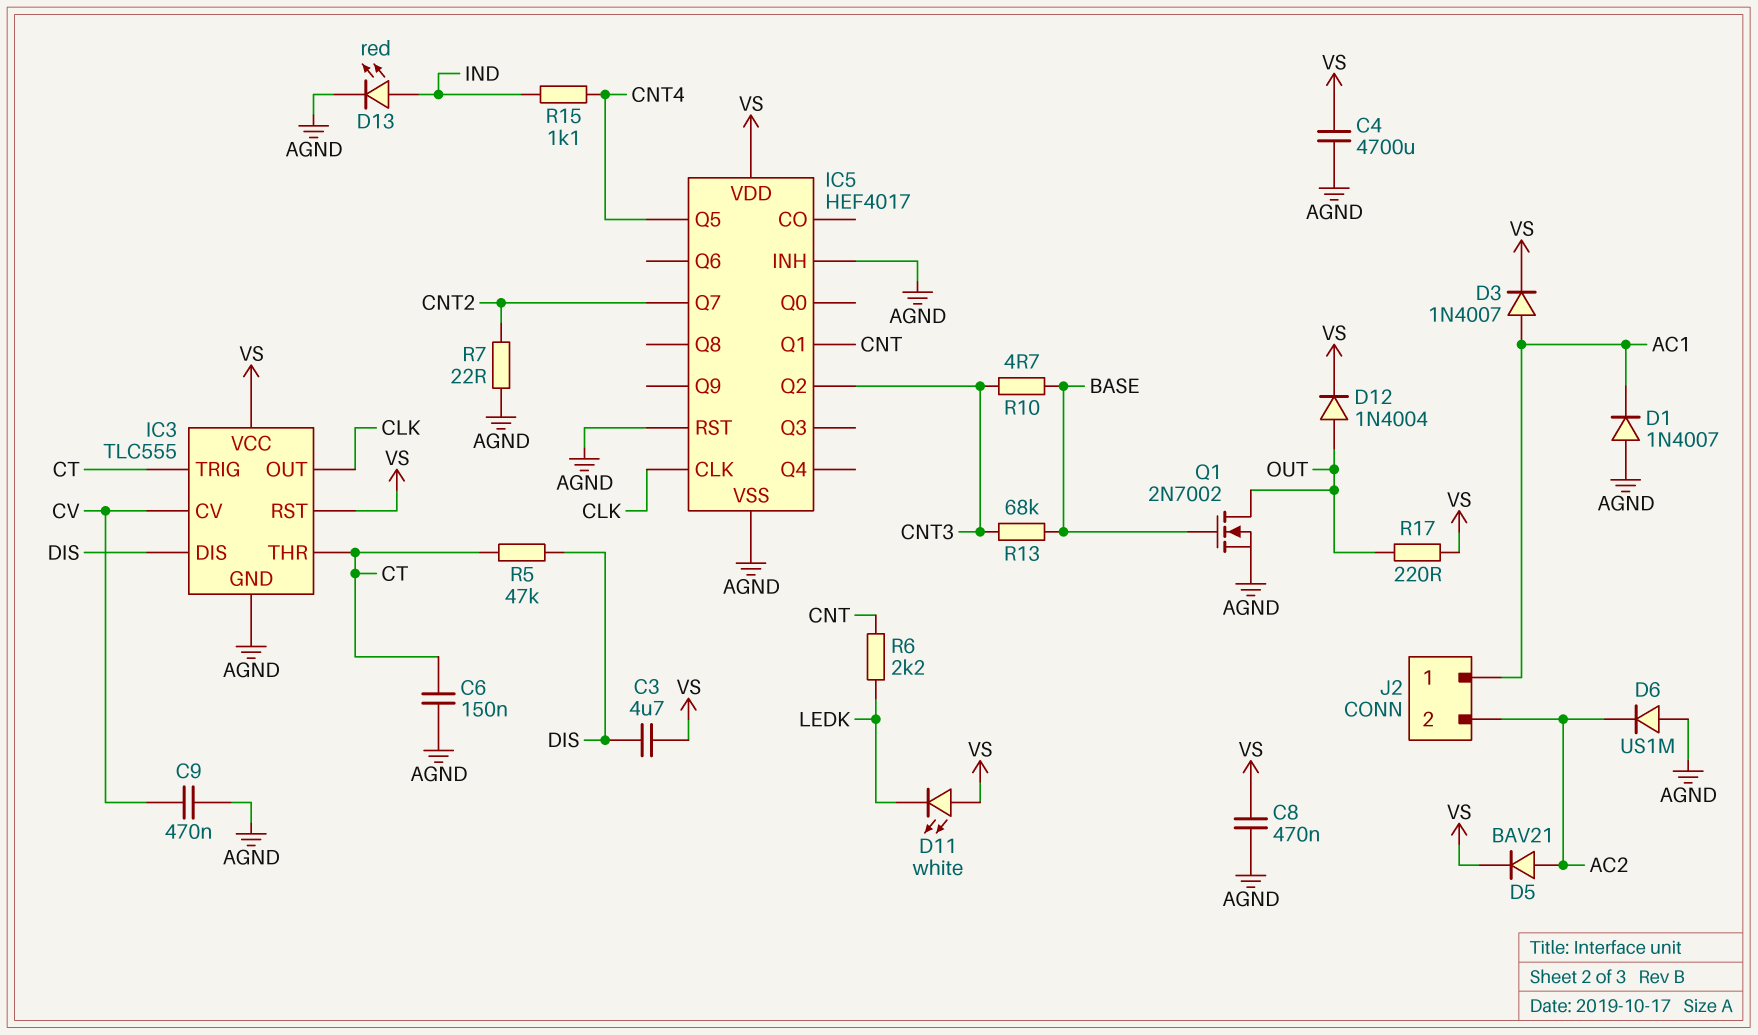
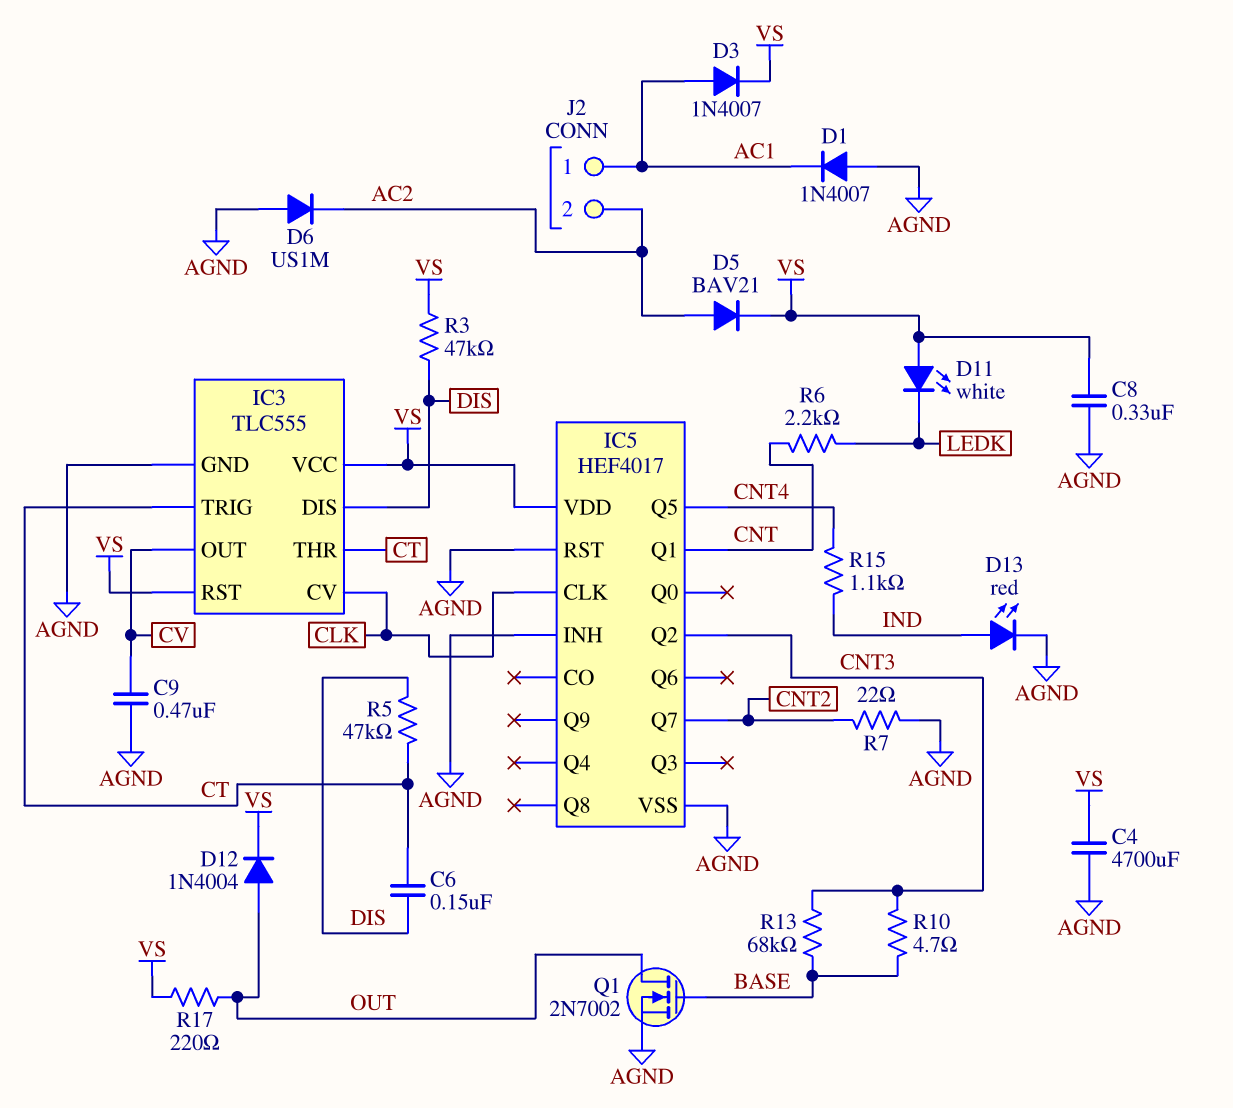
C3: 4.7uF (DIS, VS) -> none
C6: 150nF (AGND, CT) -> 150nF (CT, DIS)
C8: 470nF (AGND, VS) -> 330nF (AGND, VS)
IC3 pin CV: CV -> CLK
IC3 pin OUT: CLK -> CV
R3: none -> 47k (DIS, VS)

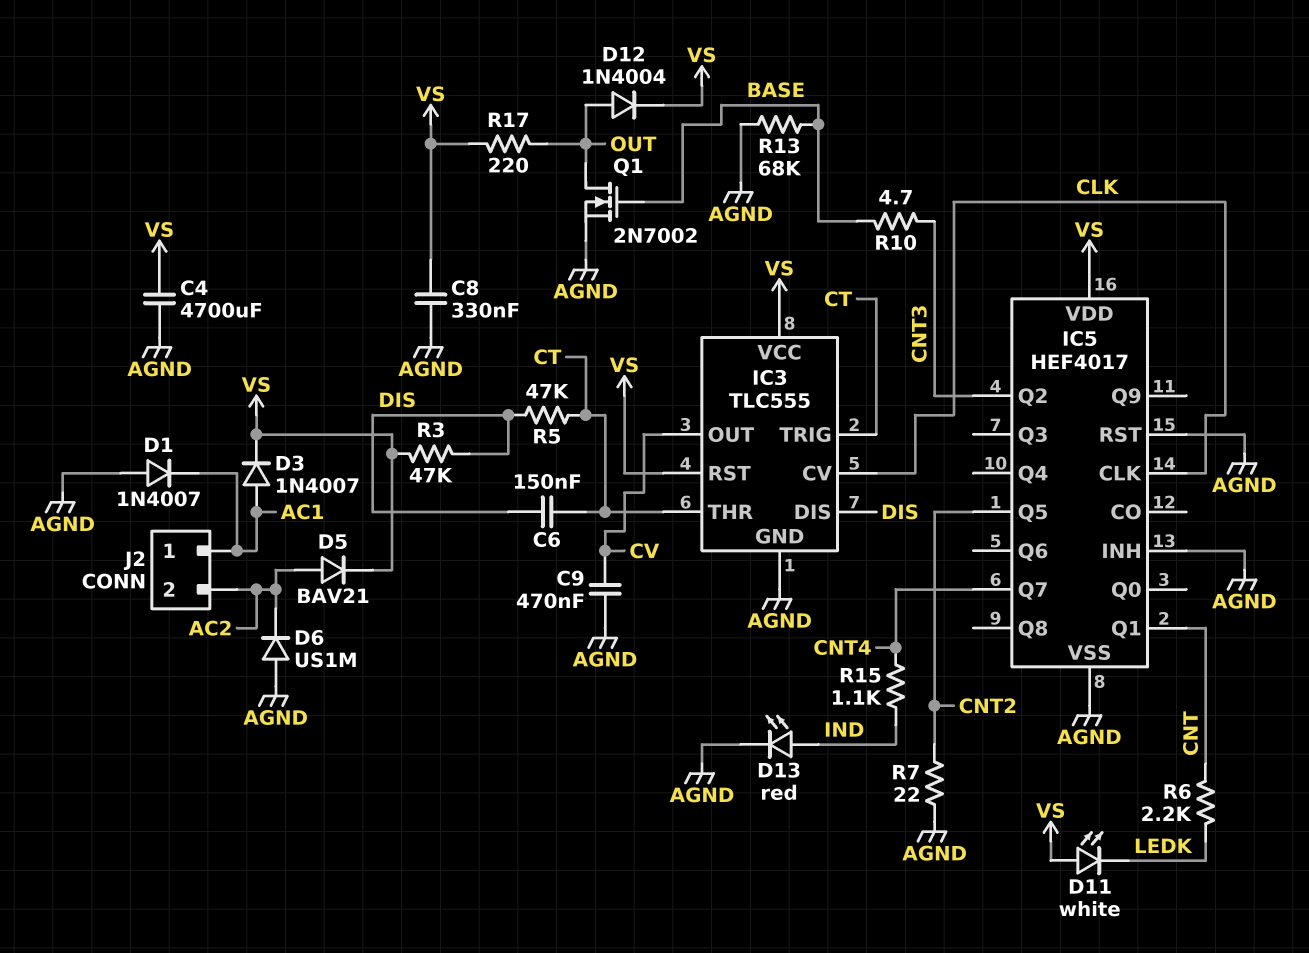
IC5 pin Q5: CNT4 -> CNT2
IC5 pin Q7: CNT2 -> CNT4
R13: 68k (BASE, CNT3) -> 68k (AGND, BASE)

